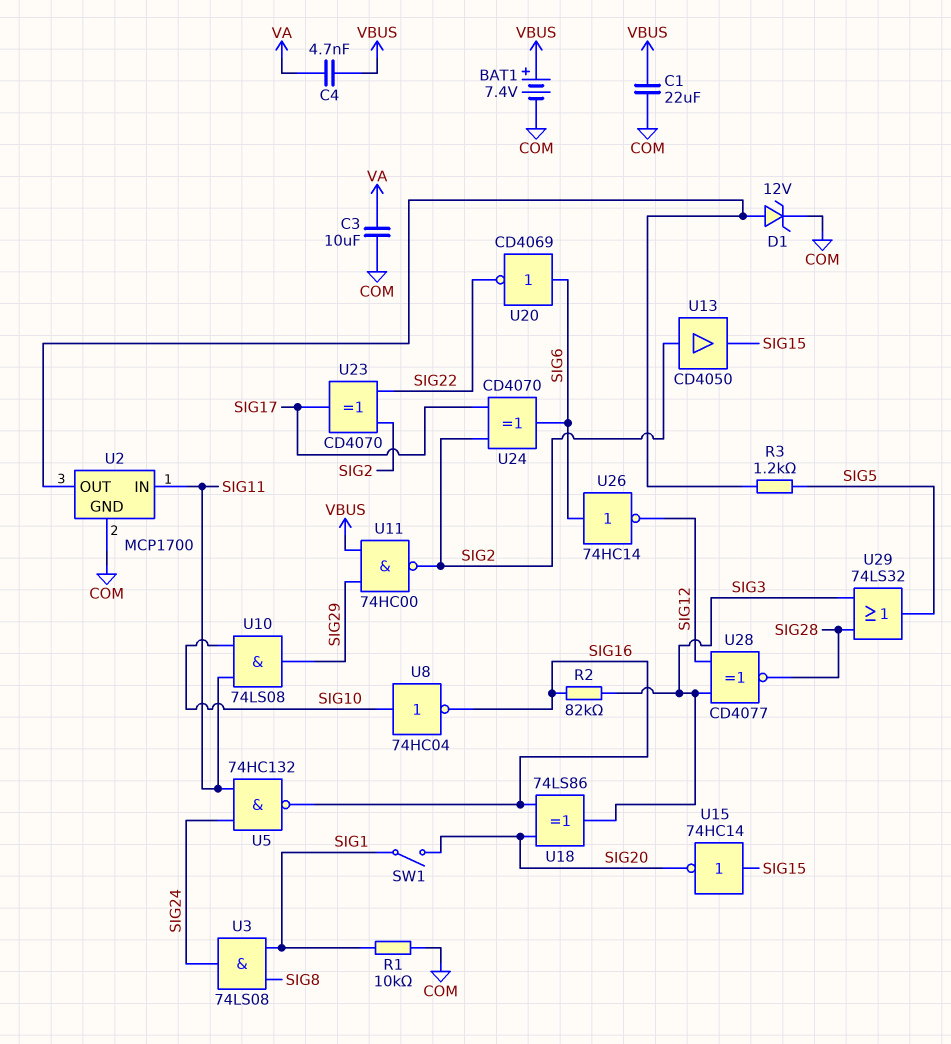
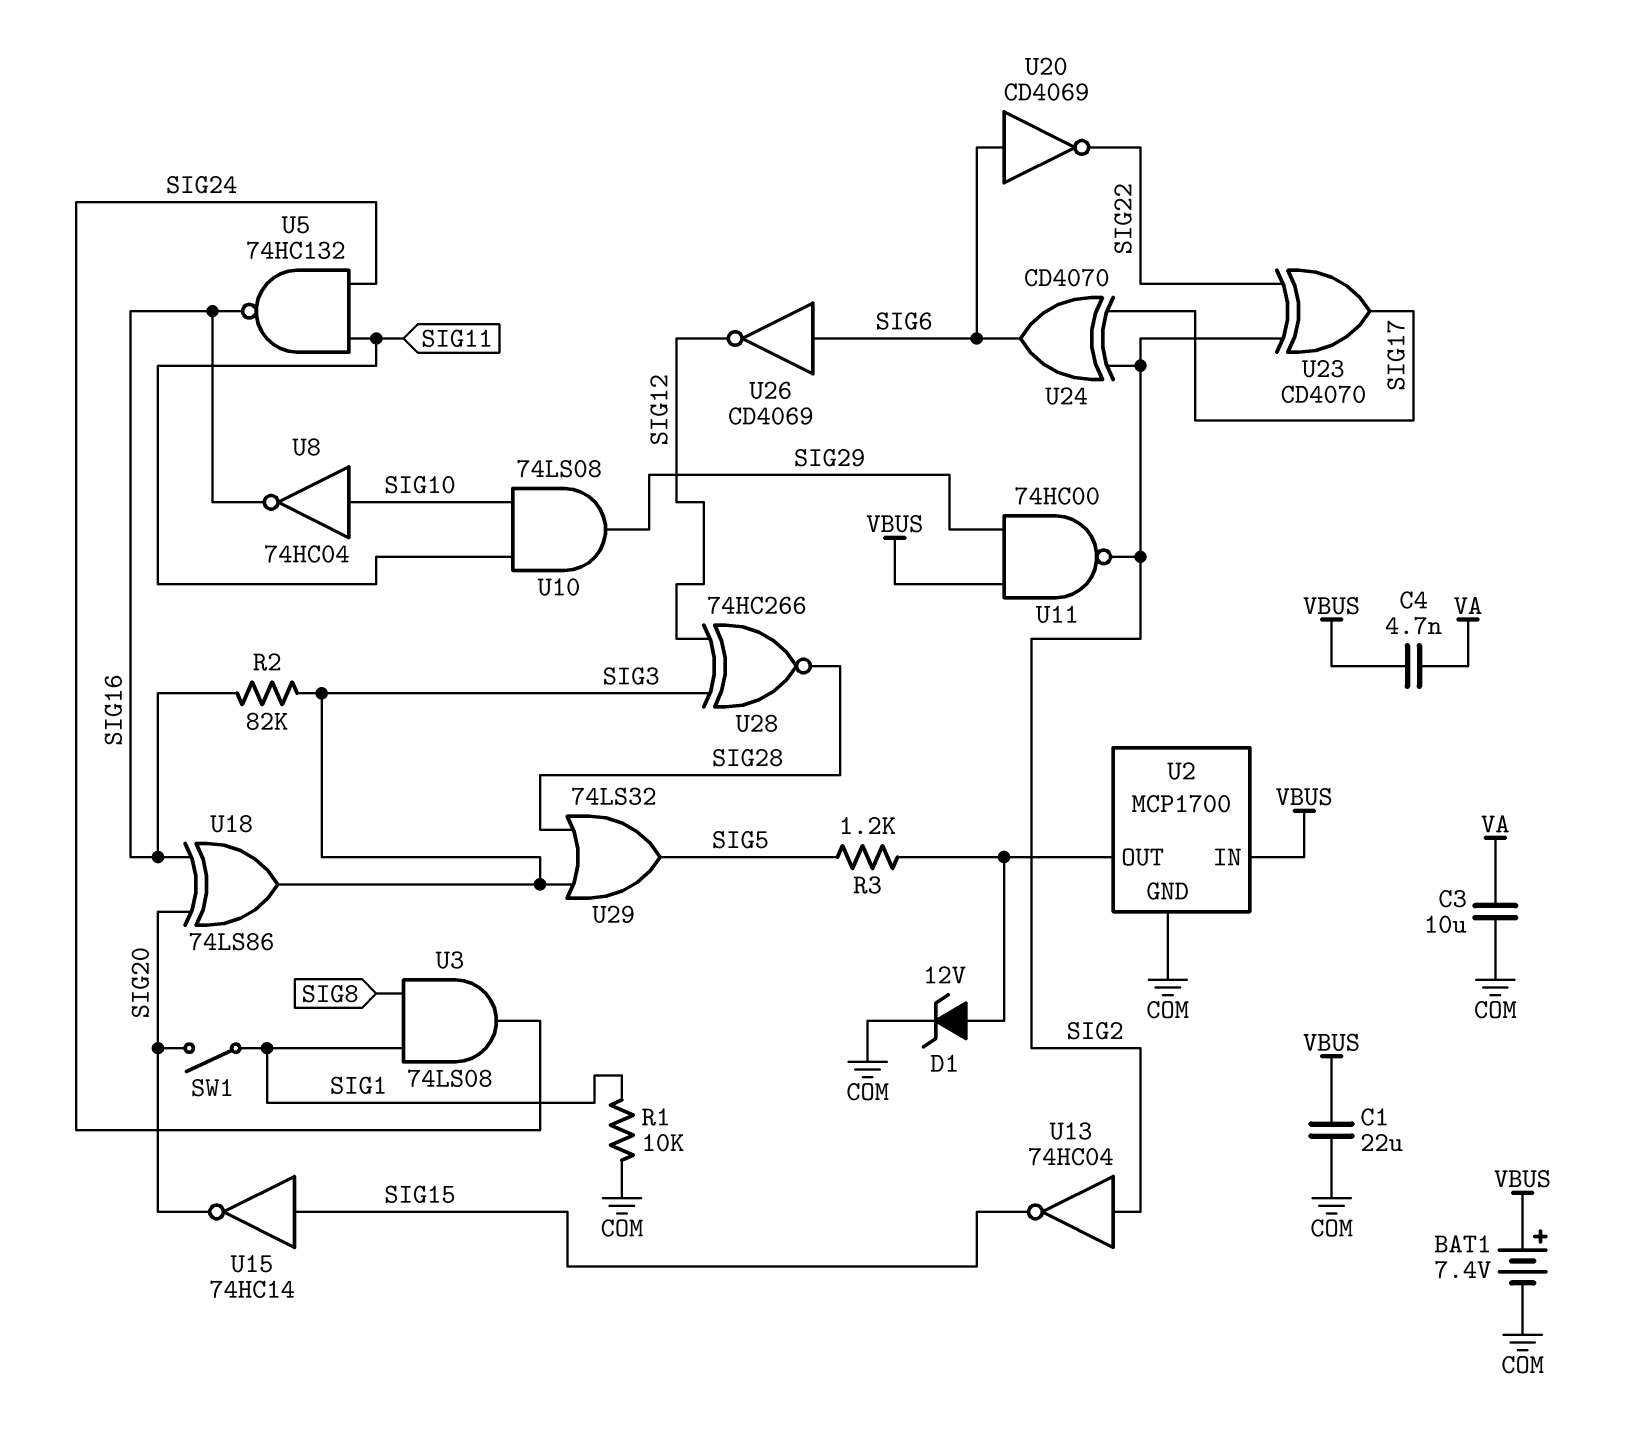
U2 pin IN: SIG11 -> VBUS
U13: buffer CD4050 (in SIG2, out SIG15) -> NOT 74HC04 (in SIG2, out SIG15)
U26: NOT 74HC14 (in SIG6, out SIG12) -> NOT CD4069 (in SIG6, out SIG12)
U28: XNOR CD4077 (in SIG3, in SIG12, out SIG28) -> XNOR 74HC266 (in SIG3, in SIG12, out SIG28)

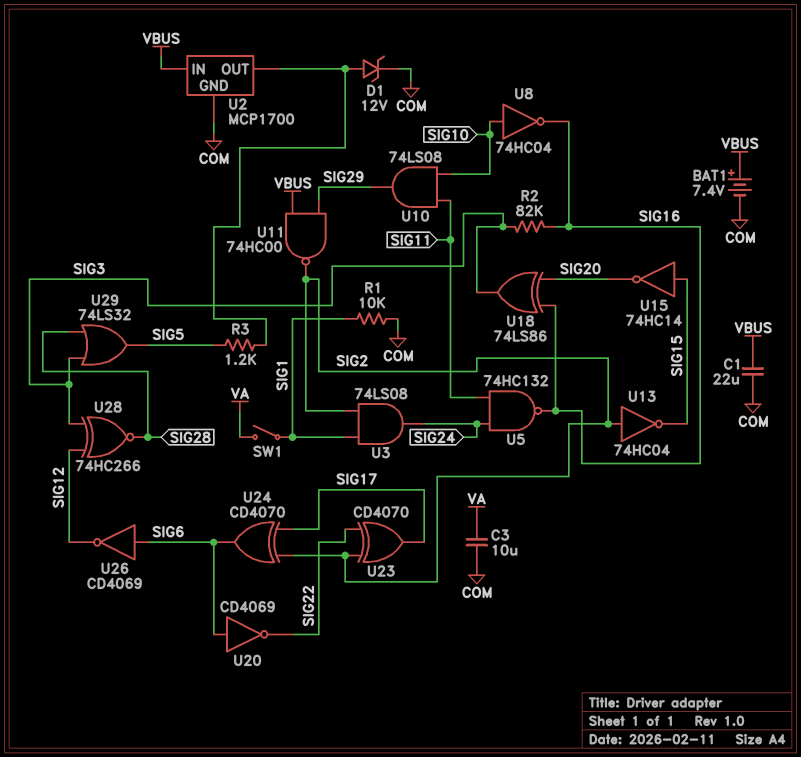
C4: 4.7nF (VA, VBUS) -> none
SW1: switch (SIG1, SIG20) -> switch (SIG1, VA)
U3: AND 74LS08 (in SIG1, in SIG8, out SIG24) -> AND 74LS08 (in SIG1, in SIG2, out SIG24)

